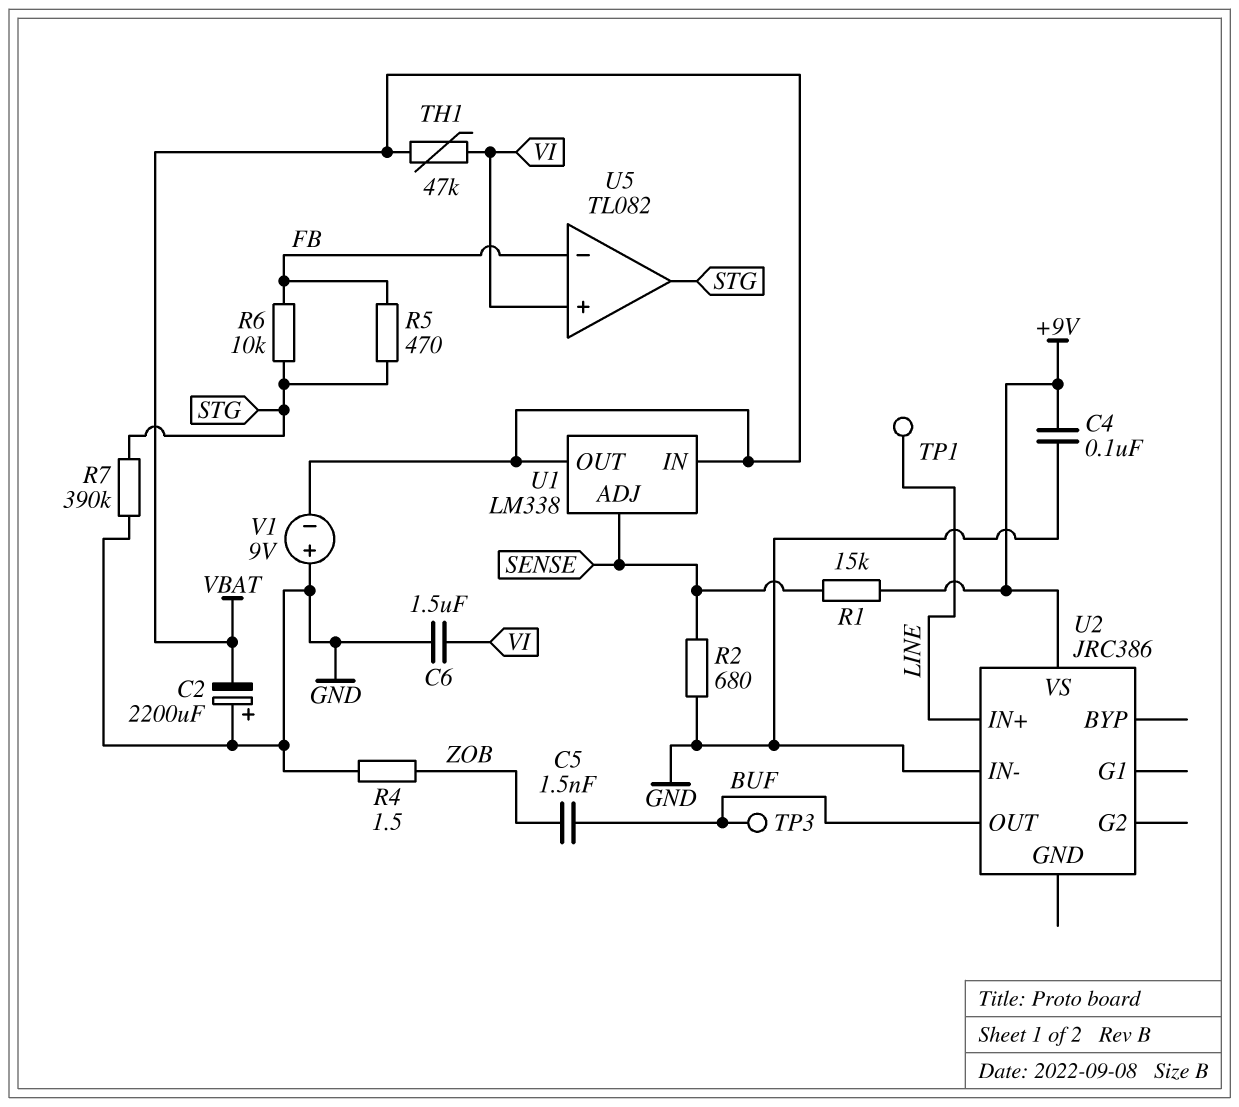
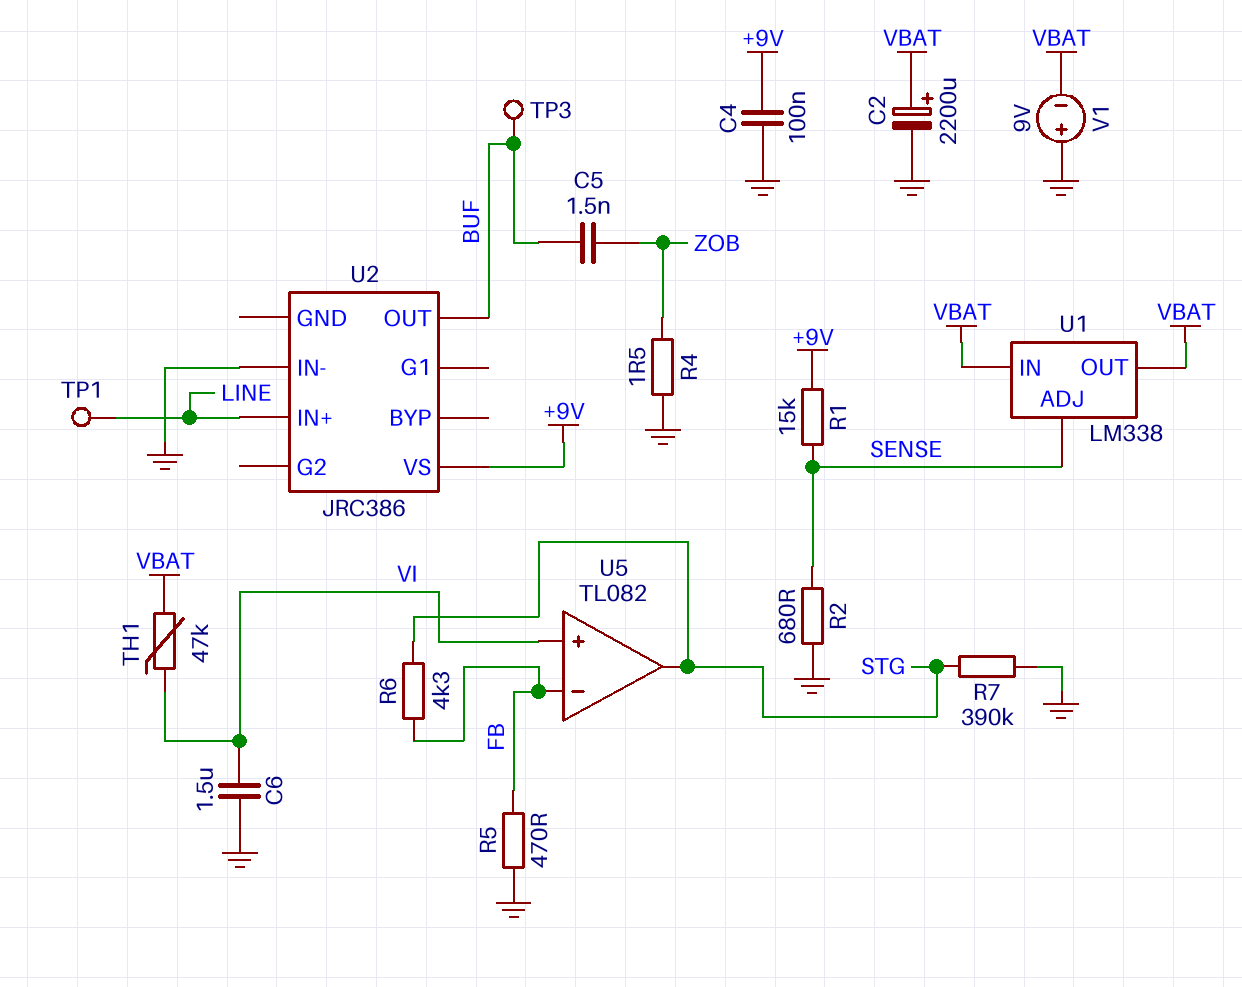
C2: 2200uF (plus GND, minus VBAT) -> 2200uF (plus VBAT, minus GND)
R5: 470 (FB, STG) -> 470 (FB, GND)
R6: 10k (FB, STG) -> 4.3k (FB, STG)

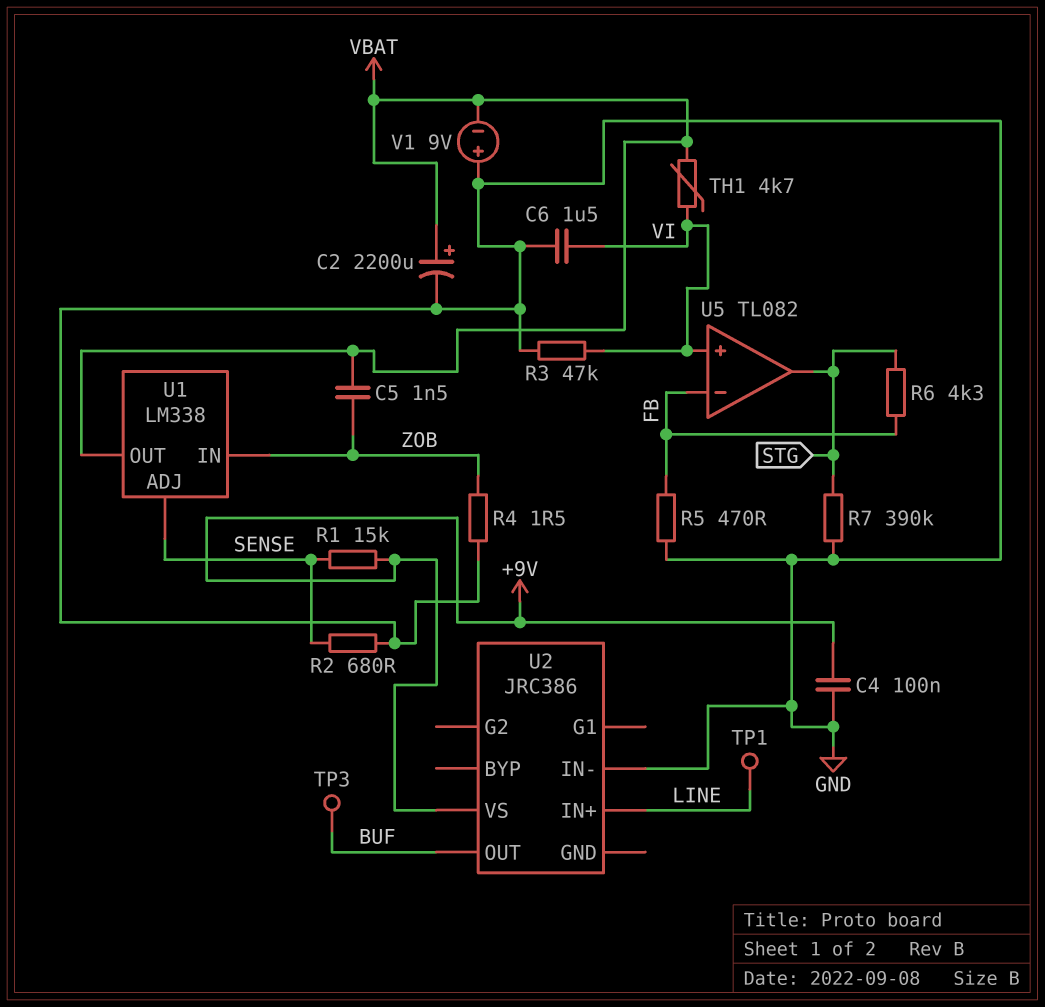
C5: 1.5nF (BUF, ZOB) -> 1.5nF (VBAT, ZOB)
R3: none -> 47k (GND, VI)
TH1: 47k (VBAT, VI) -> 4.7k (VBAT, VI)
U1 pin IN: VBAT -> ZOB

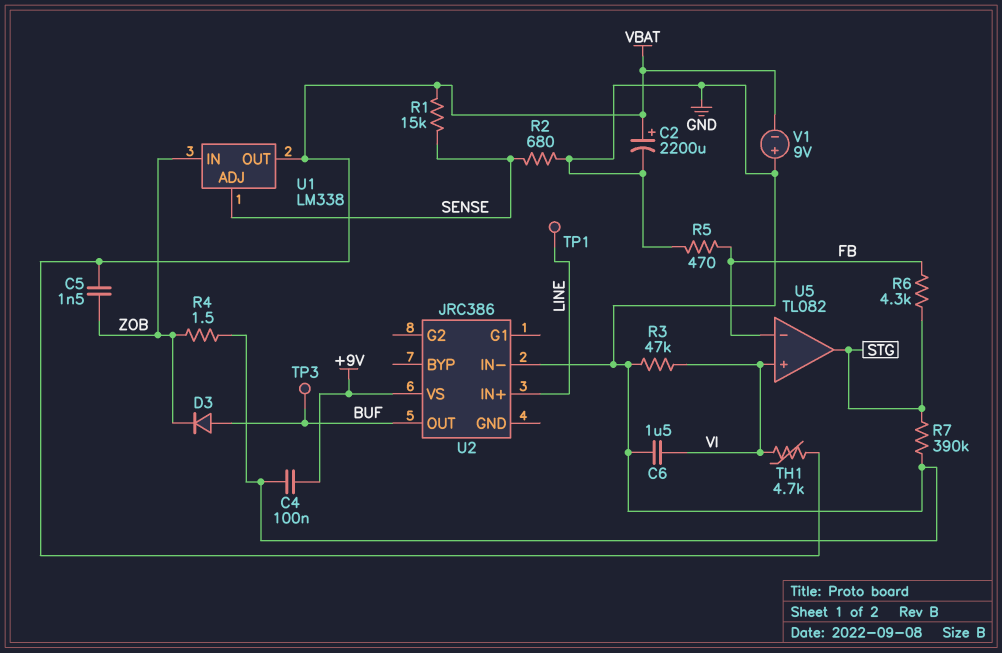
D3: none -> diode (A BUF, K ZOB)
R1: 15k (+9V, SENSE) -> 15k (SENSE, VBAT)

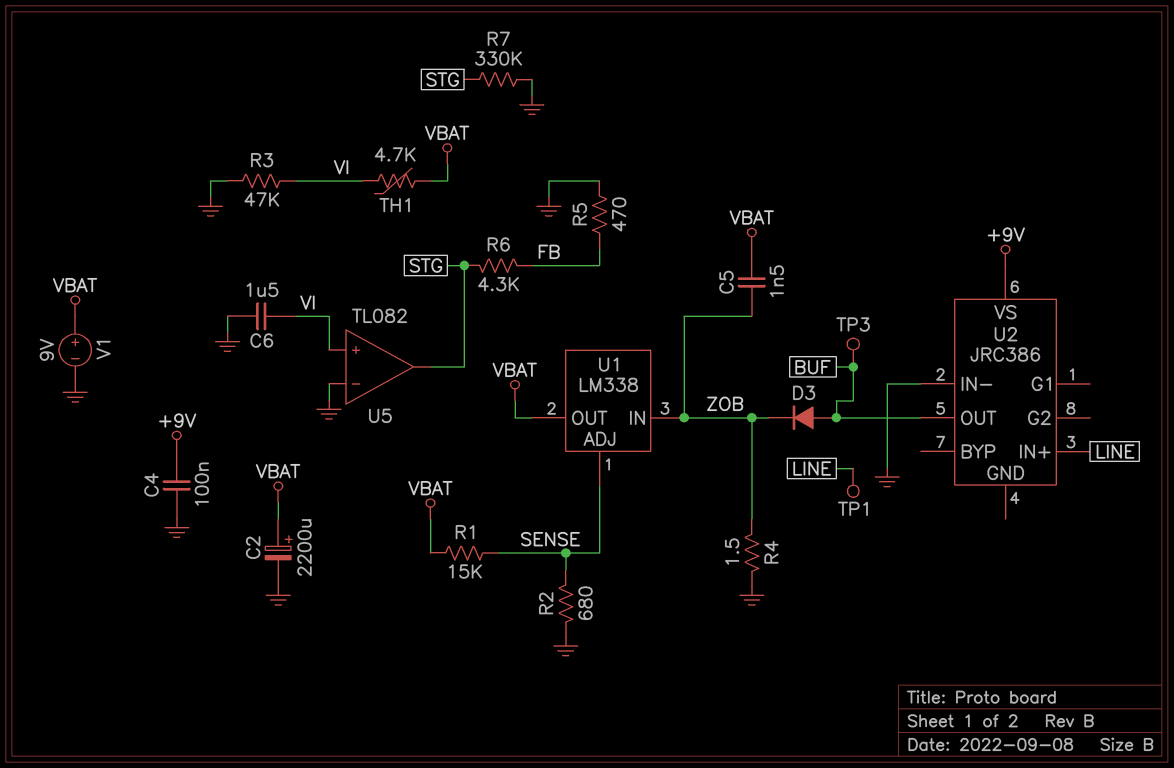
R7: 390k (GND, STG) -> 330k (GND, STG)
U5 pin in-: FB -> GND
V1: 9V (plus GND, minus VBAT) -> 9V (plus VBAT, minus GND)

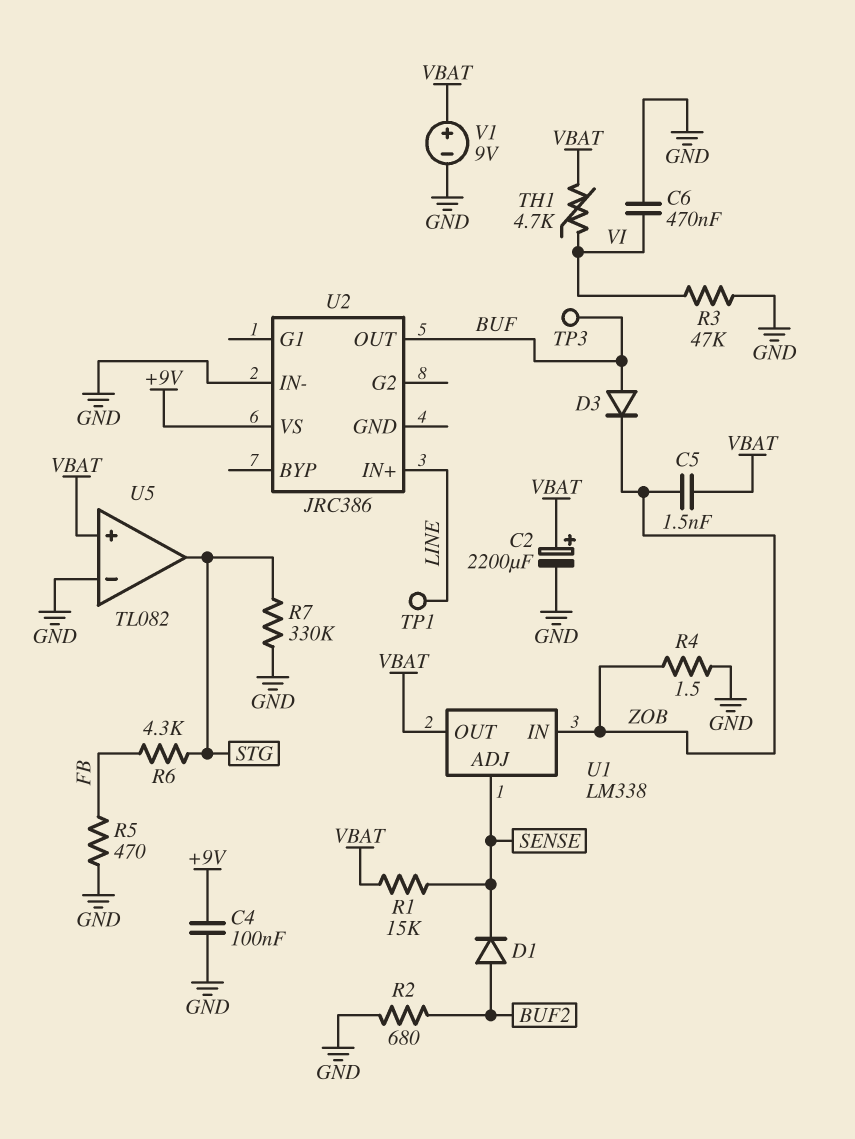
C6: 1.5uF (GND, VI) -> 470nF (GND, VI)
D1: none -> diode (A BUF2, K SENSE)
R2: 680 (GND, SENSE) -> 680 (BUF2, GND)
U5 pin in+: VI -> VBAT

